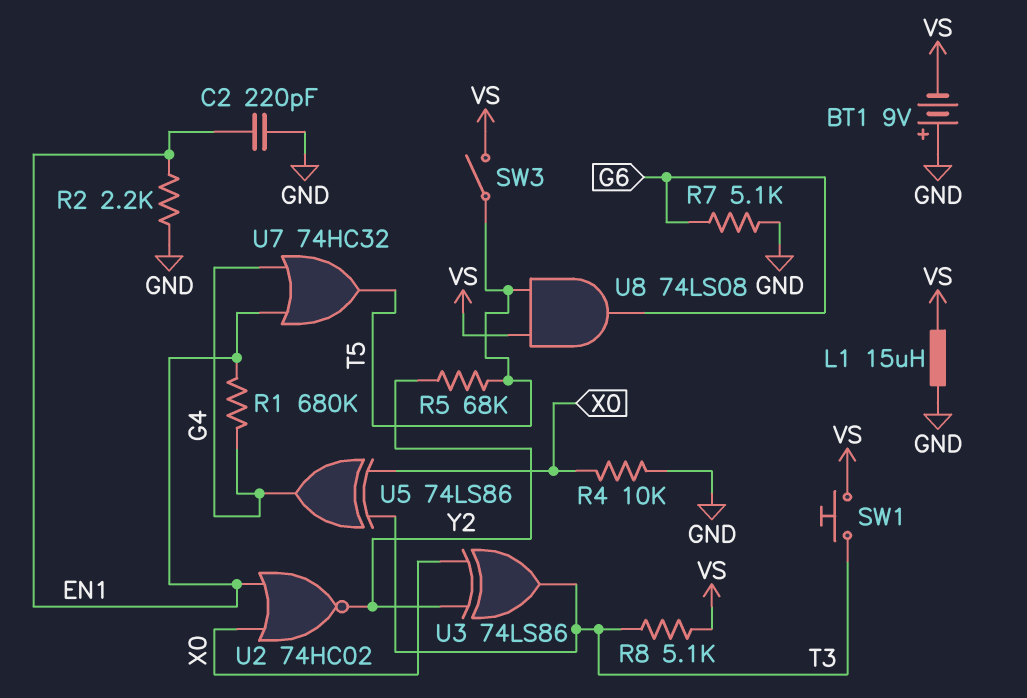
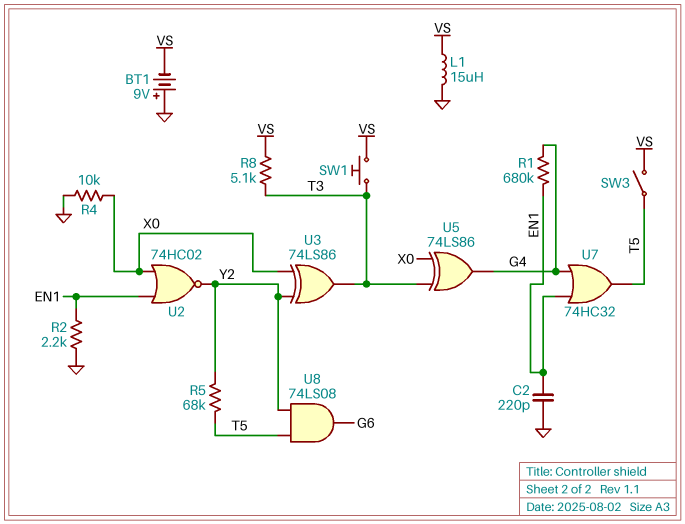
R7: 5.1k (G6, GND) -> none
U8: AND 74LS08 (in T5, in VS, out G6) -> AND 74LS08 (in T5, in Y2, out G6)

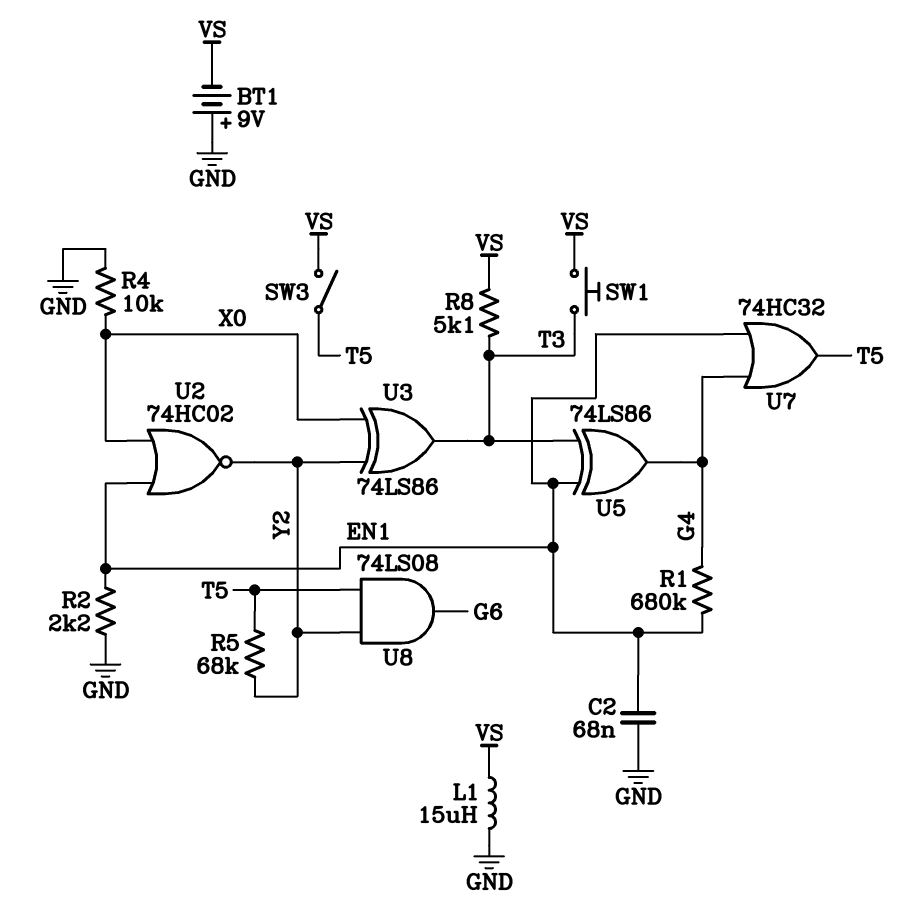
C2: 220pF (EN1, GND) -> 68nF (EN1, GND)
U5: XOR 74LS86 (in T3, in X0, out G4) -> XOR 74LS86 (in EN1, in T3, out G4)

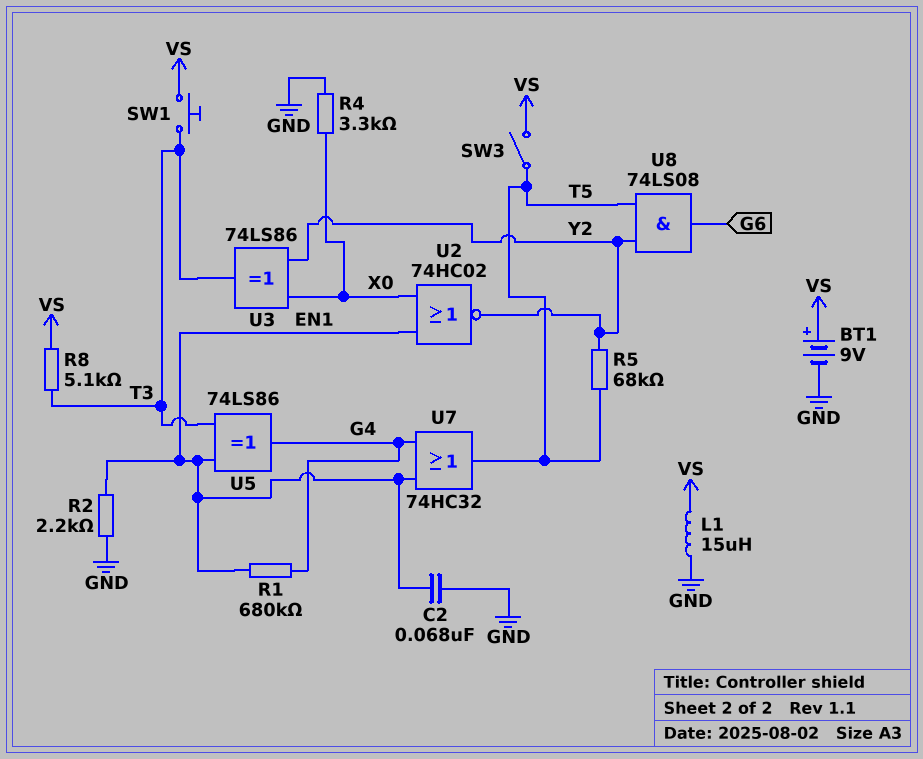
BT1: 9V (plus GND, minus VS) -> 9V (plus VS, minus GND)
R4: 10k (GND, X0) -> 3.3k (GND, X0)

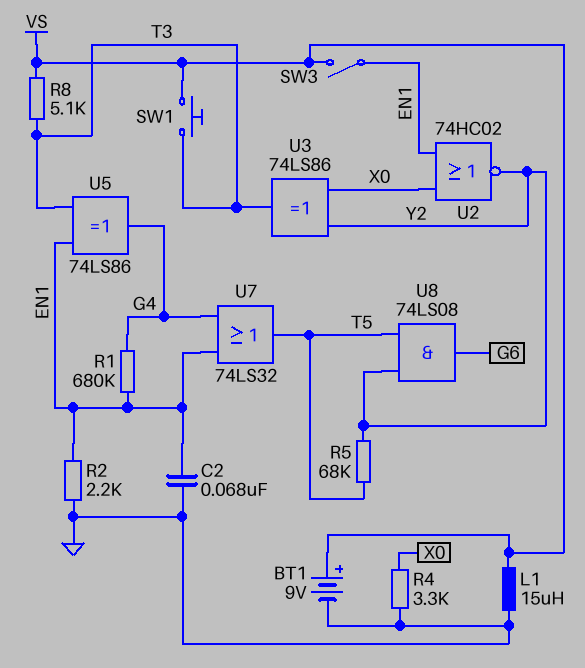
SW3: switch (T5, VS) -> switch (EN1, VS)
U7: OR 74HC32 (in EN1, in G4, out T5) -> OR 74LS32 (in EN1, in G4, out T5)

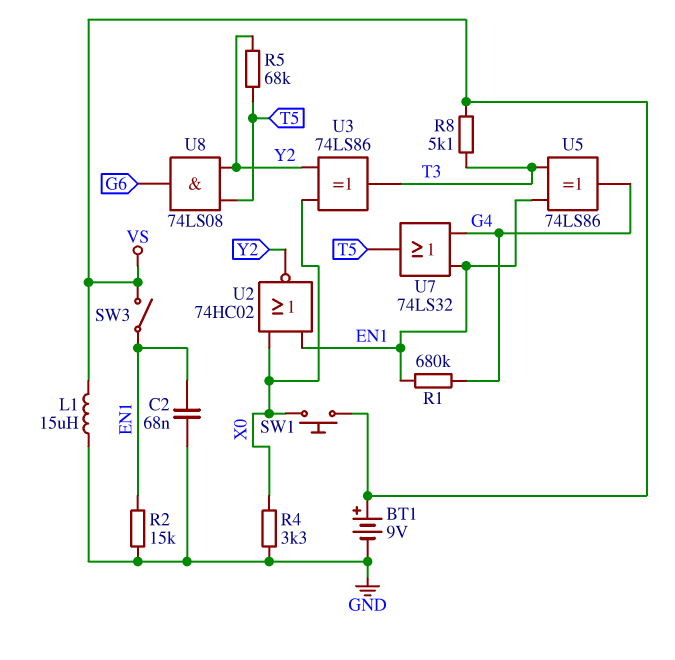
R2: 2.2k (EN1, GND) -> 15k (EN1, GND)
SW1: button (T3, VS) -> button (VS, X0)

